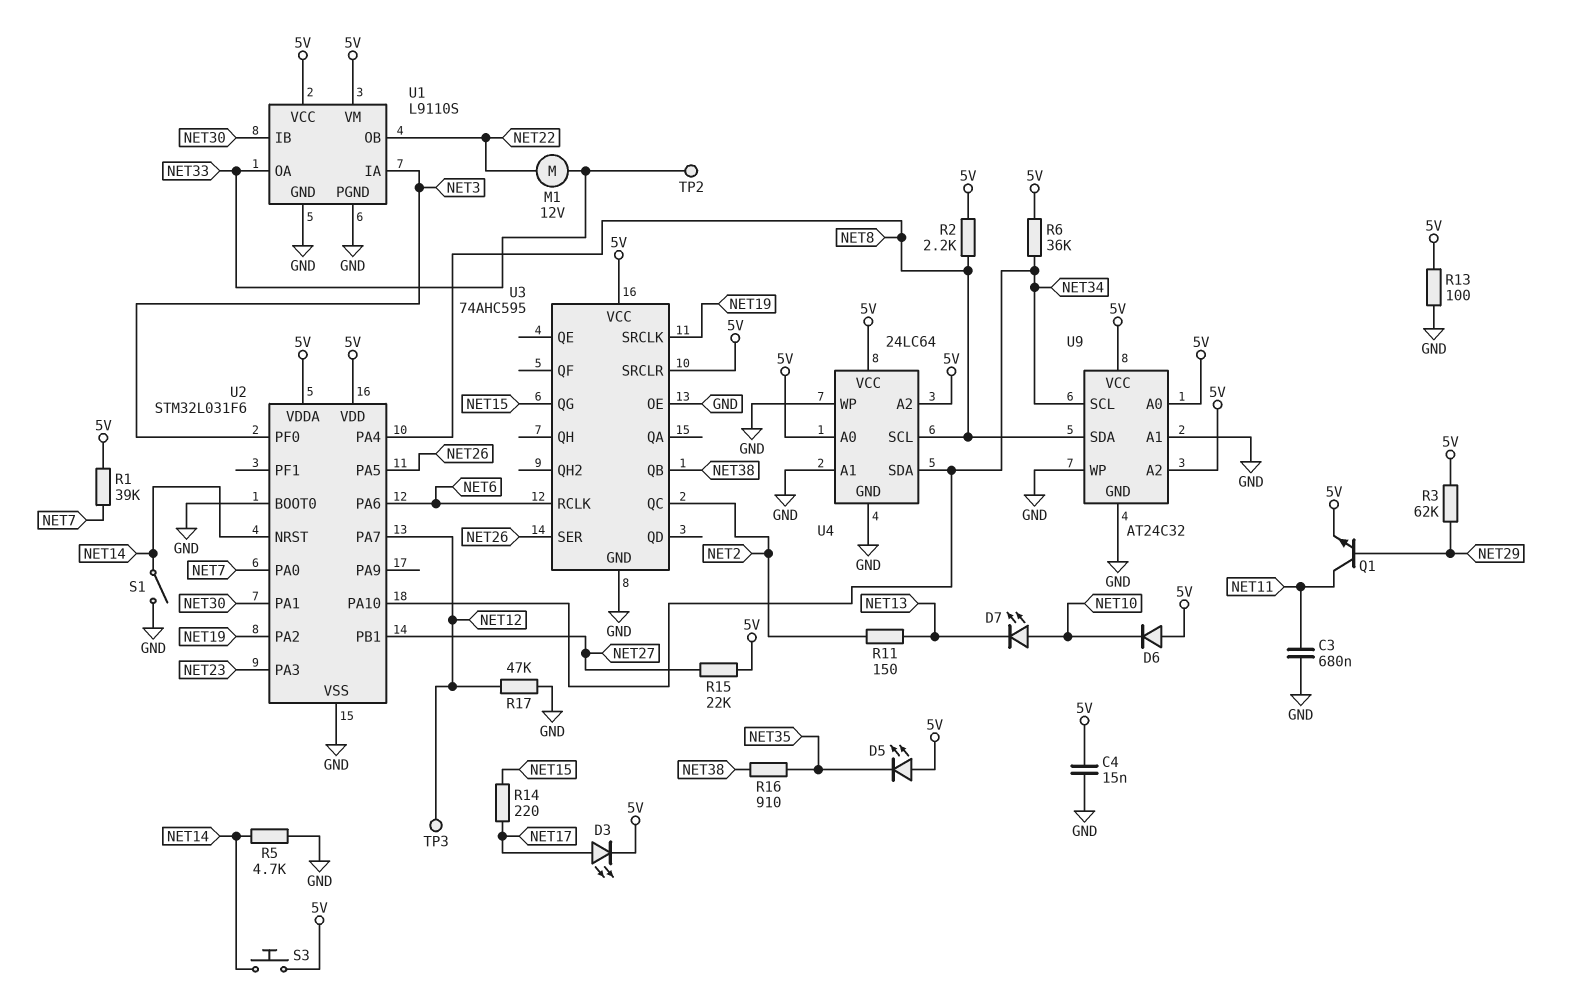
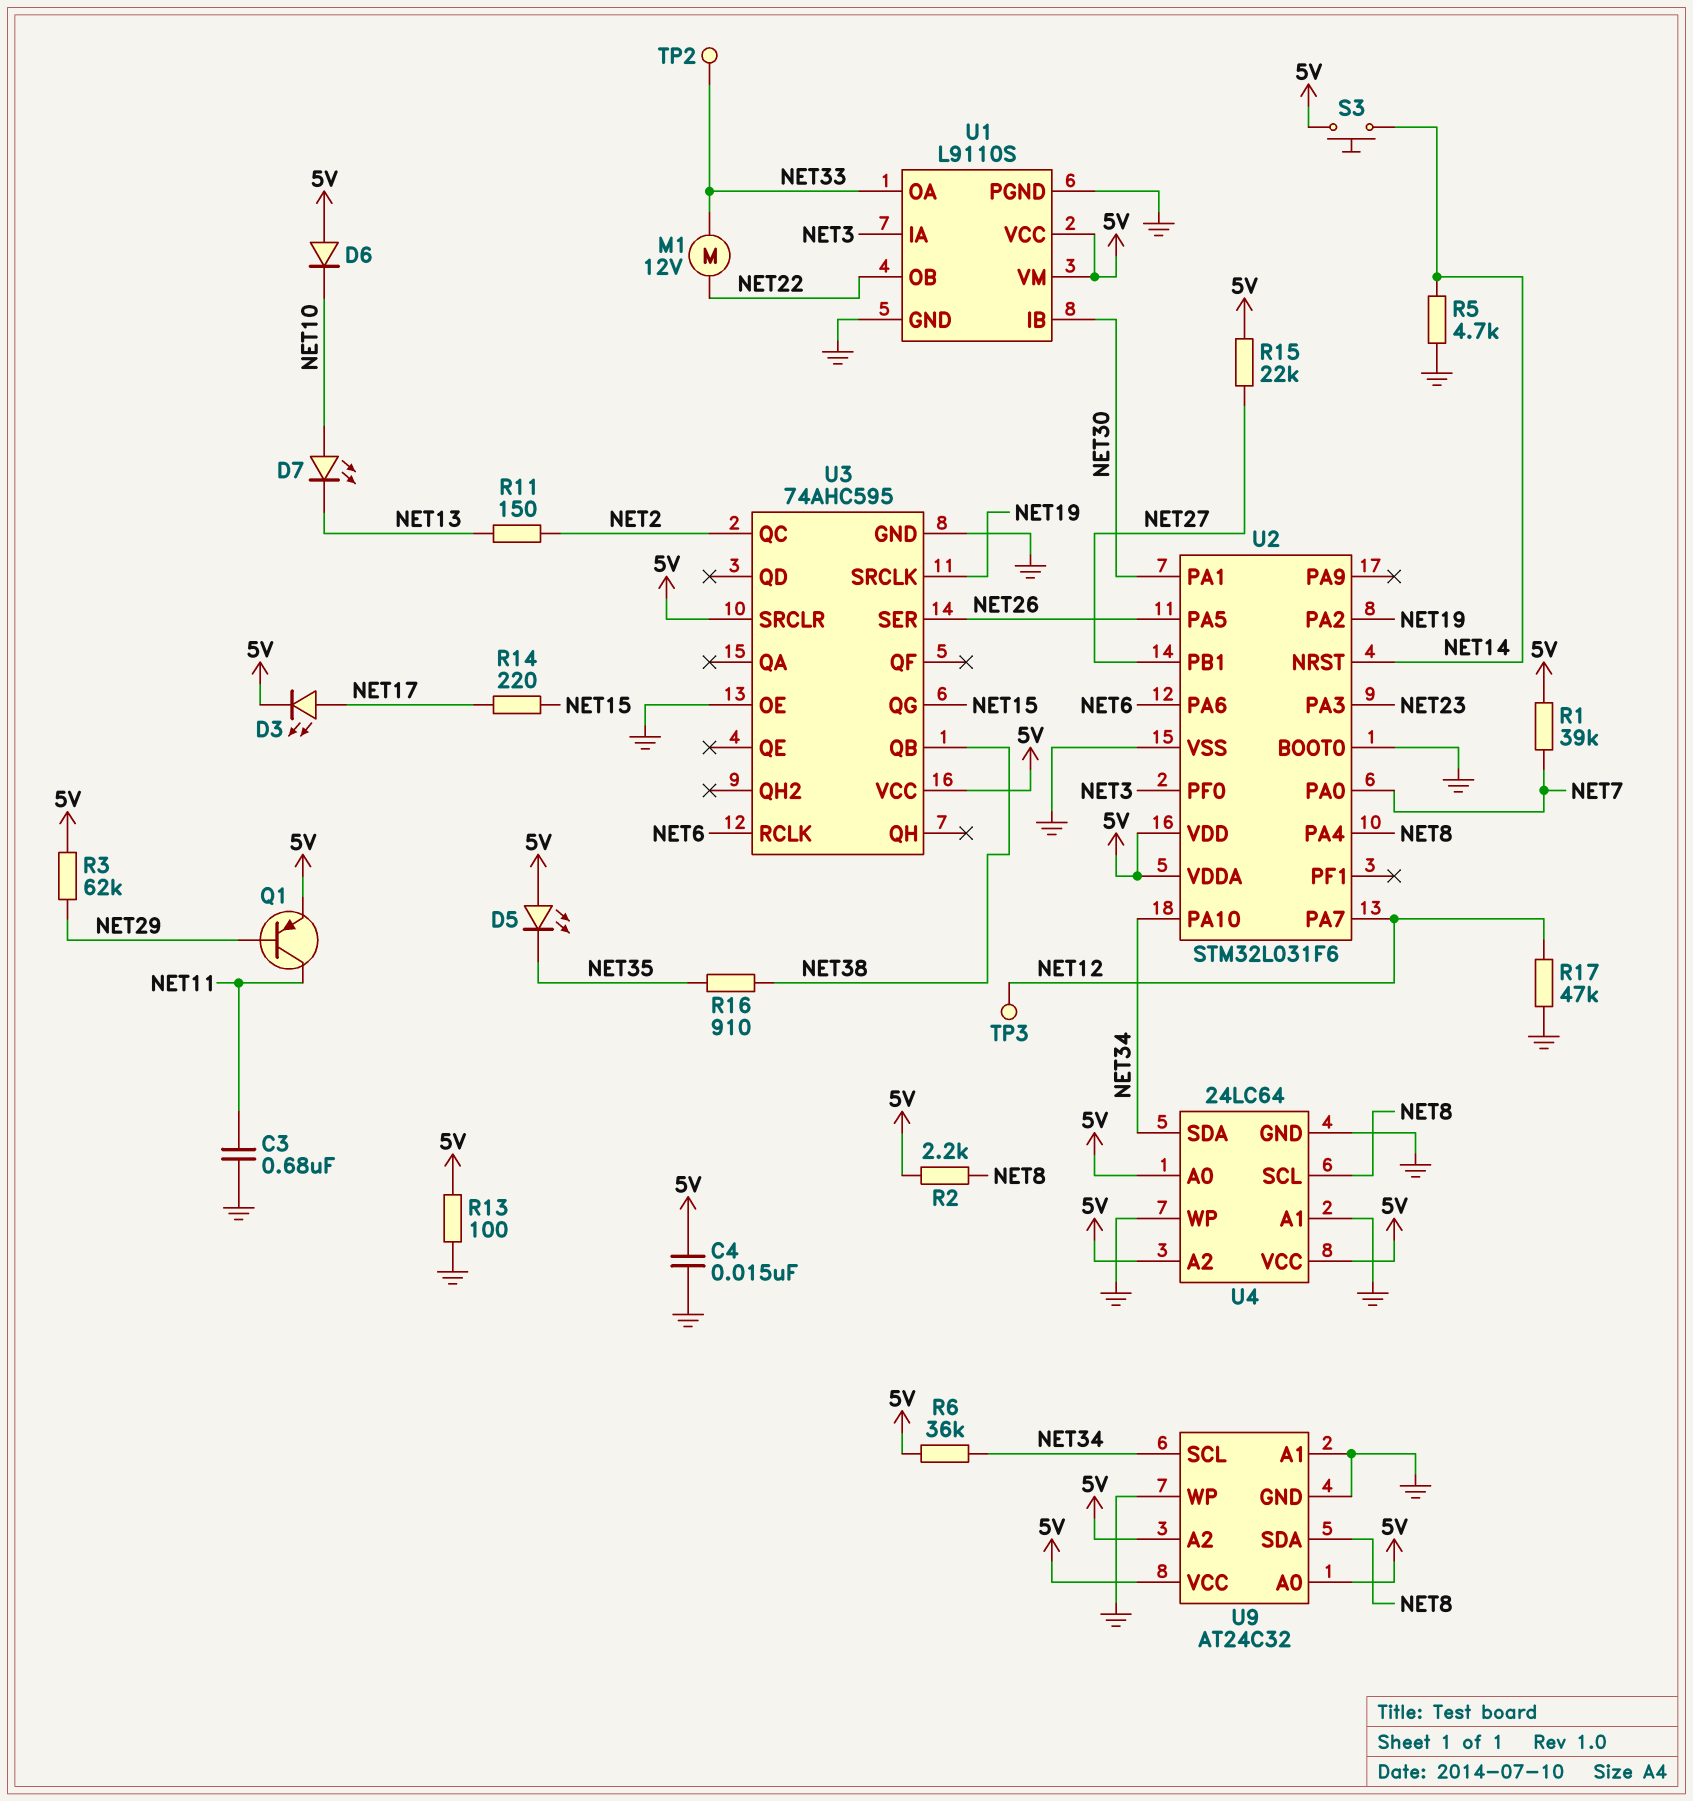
Q1: NPN (B NET29, C NET11, E 5V) -> PNP (B NET29, C NET11, E 5V)
S1: switch (GND, NET14) -> none

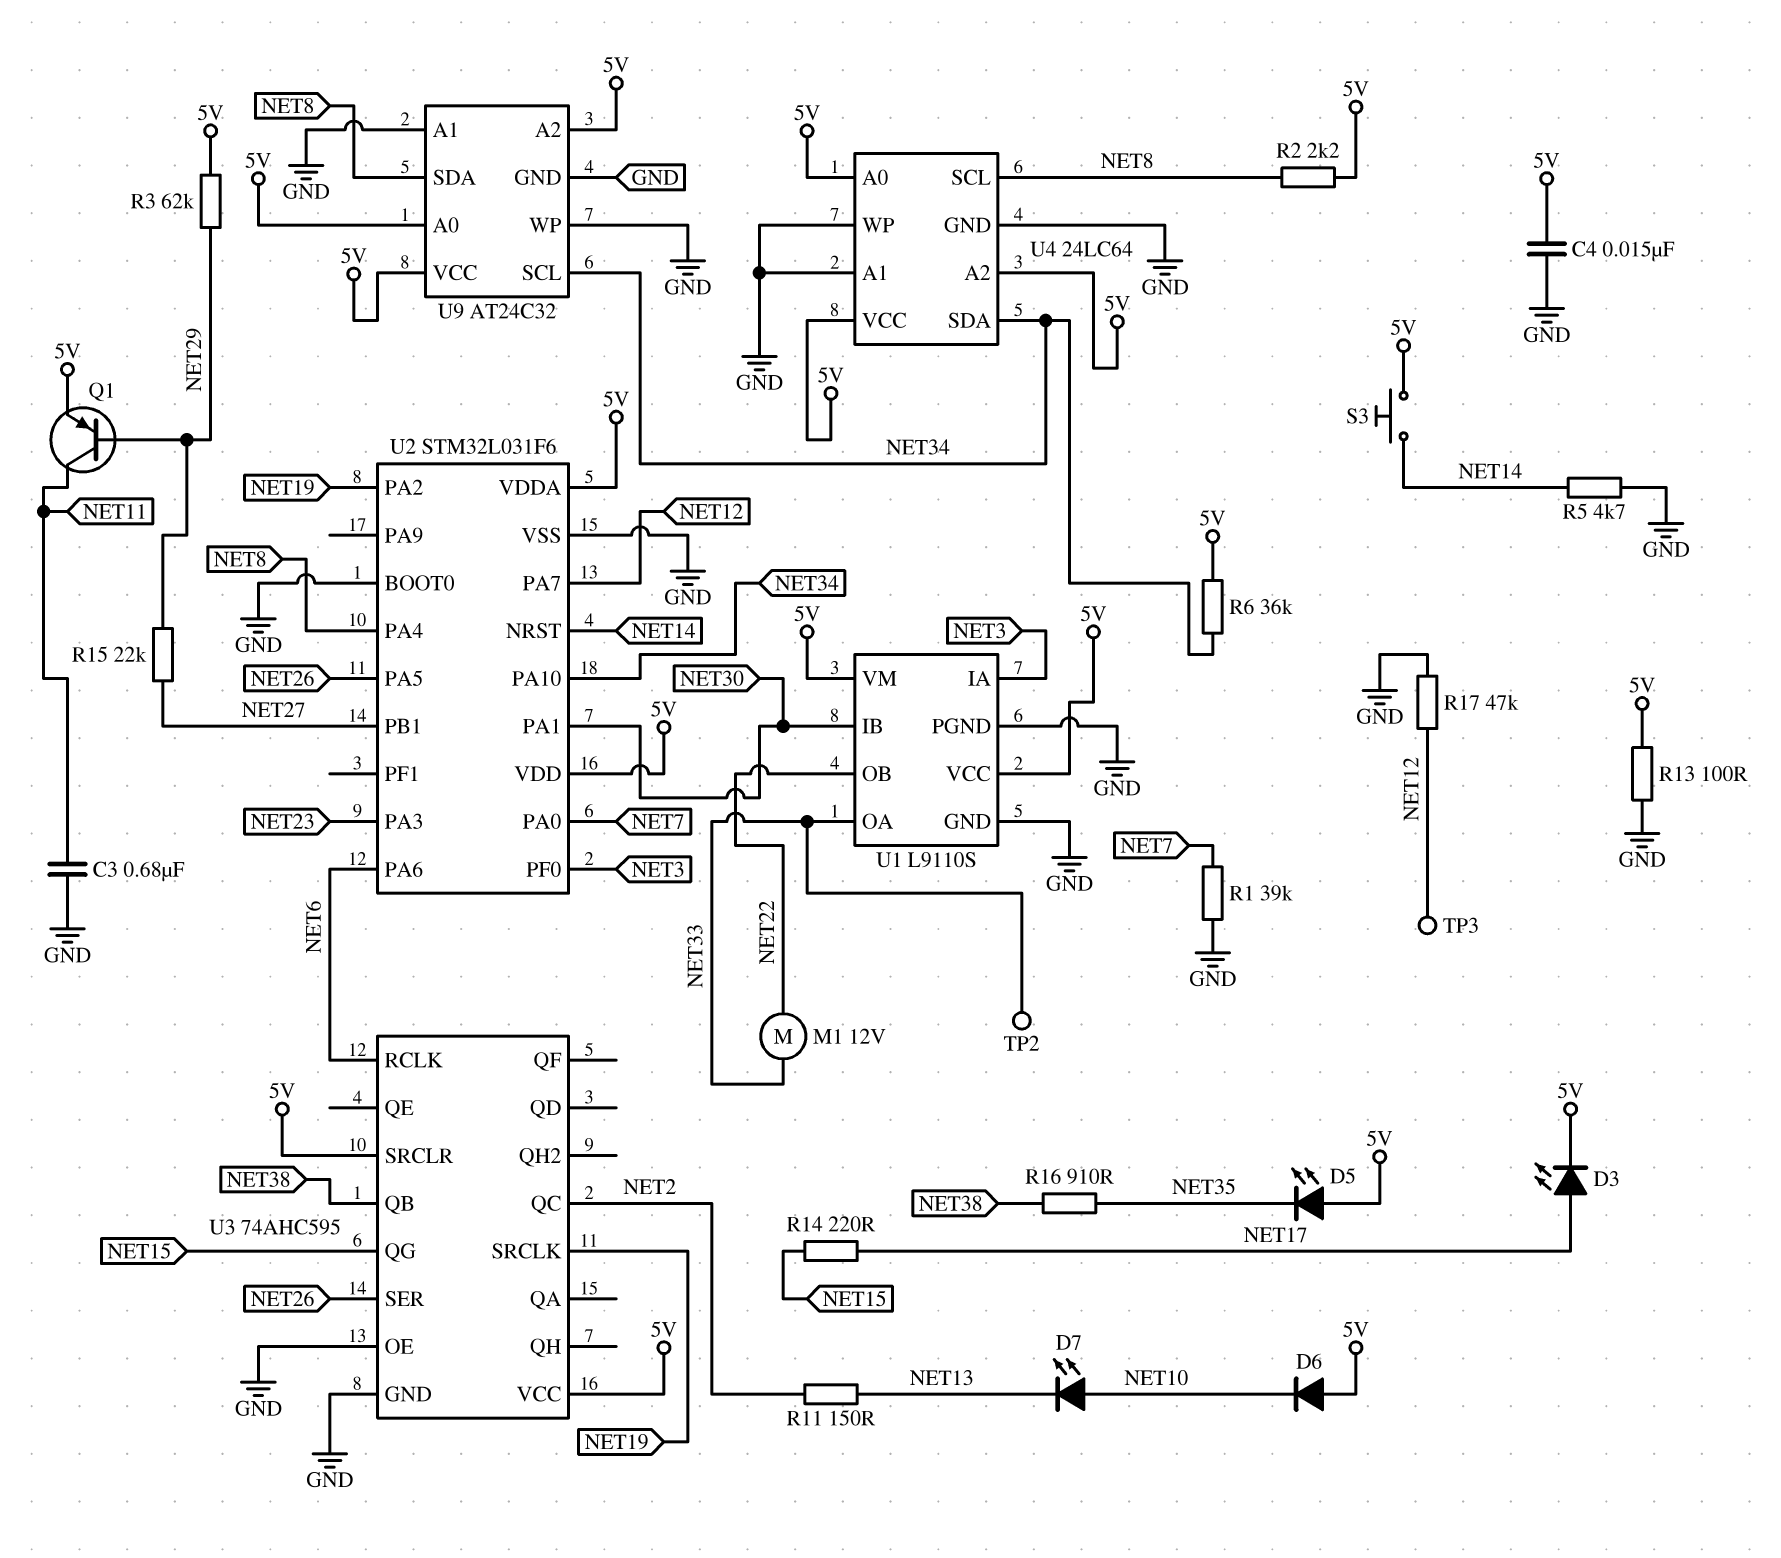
R1: 39k (5V, NET7) -> 39k (GND, NET7)
R15: 22k (5V, NET27) -> 22k (NET27, NET29)

